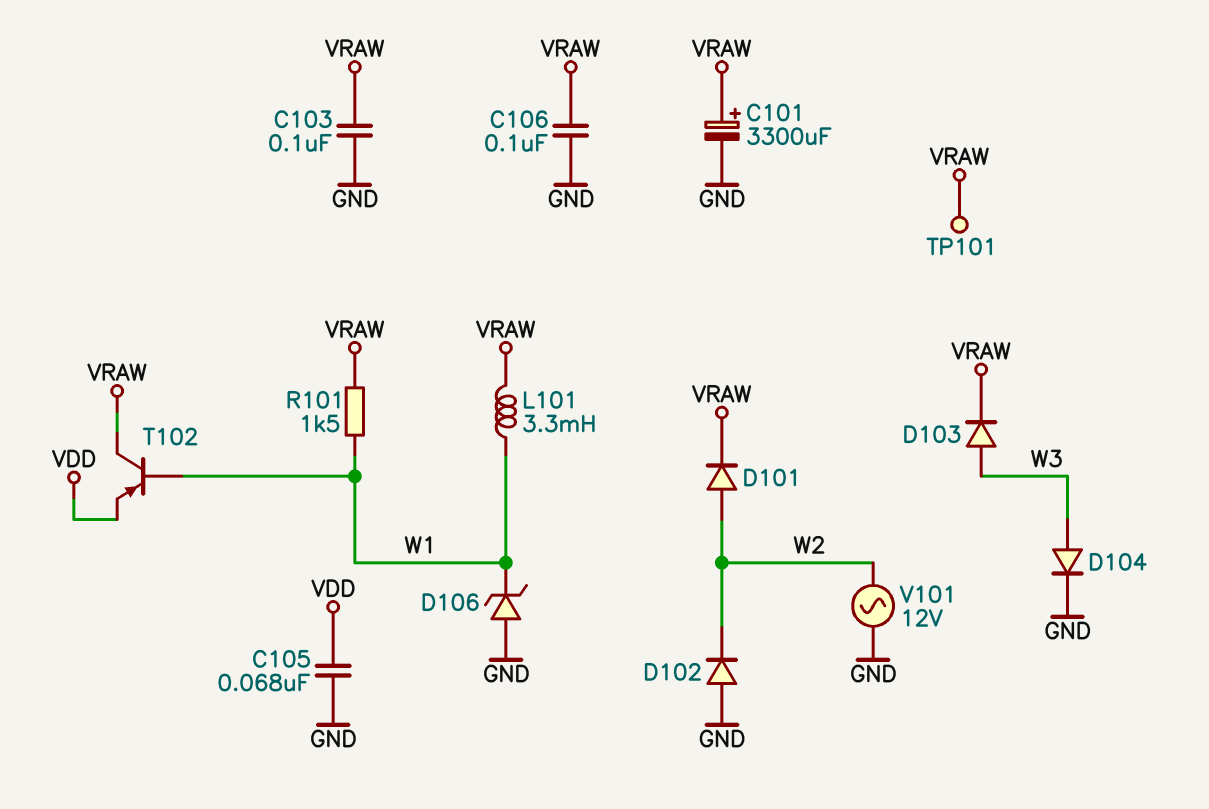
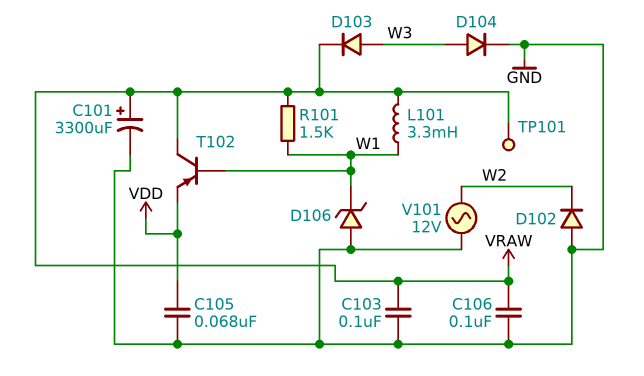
D101: diode (A W2, K VRAW) -> none

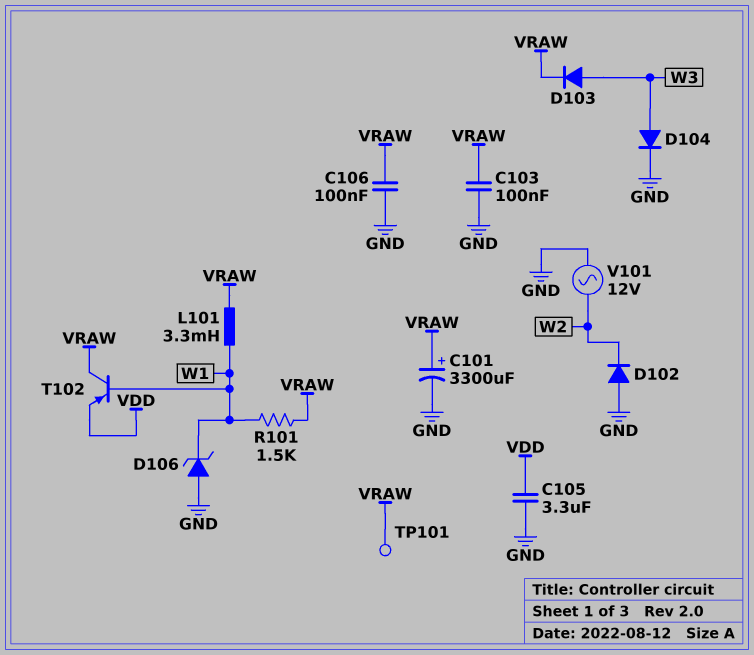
C105: 68nF (GND, VDD) -> 3.3uF (GND, VDD)

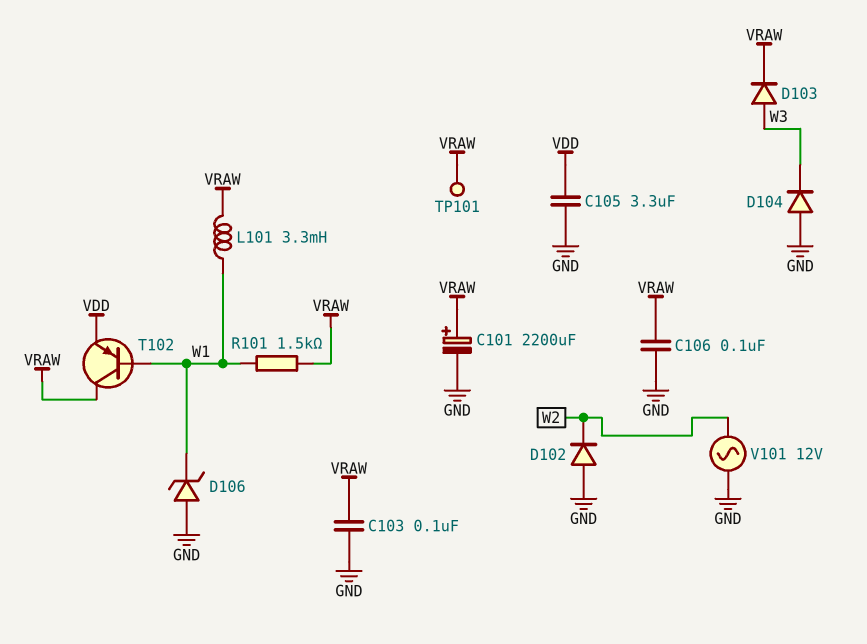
C101: 3300uF (plus VRAW, minus GND) -> 2200uF (plus VRAW, minus GND)
D104: diode (A W3, K GND) -> diode (A GND, K W3)

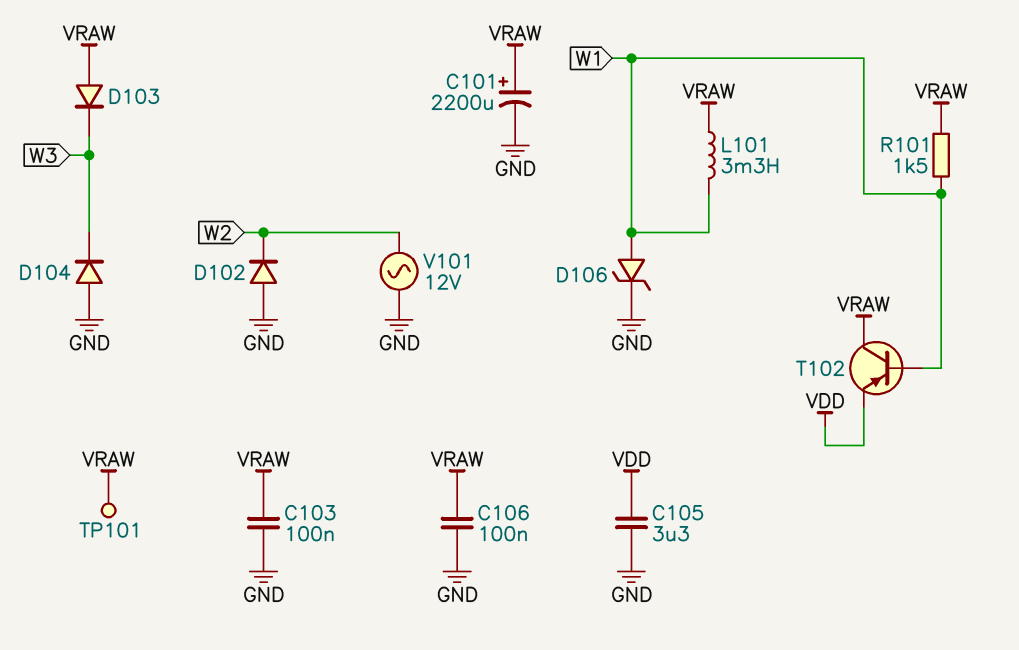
D103: diode (A W3, K VRAW) -> diode (A VRAW, K W3)
D106: zener (A GND, K W1) -> zener (A W1, K GND)

